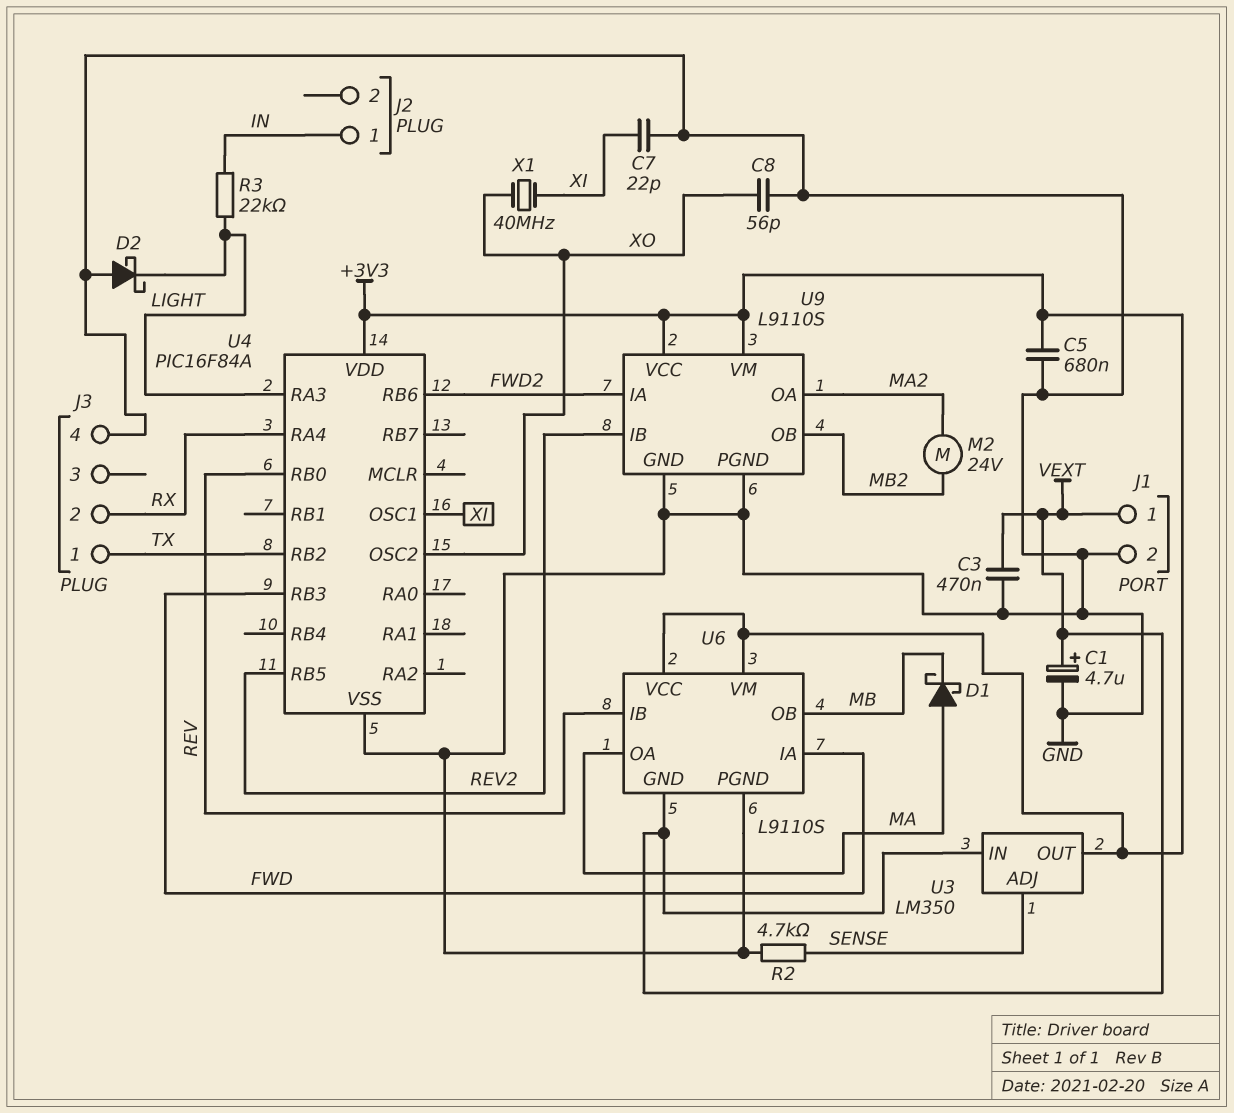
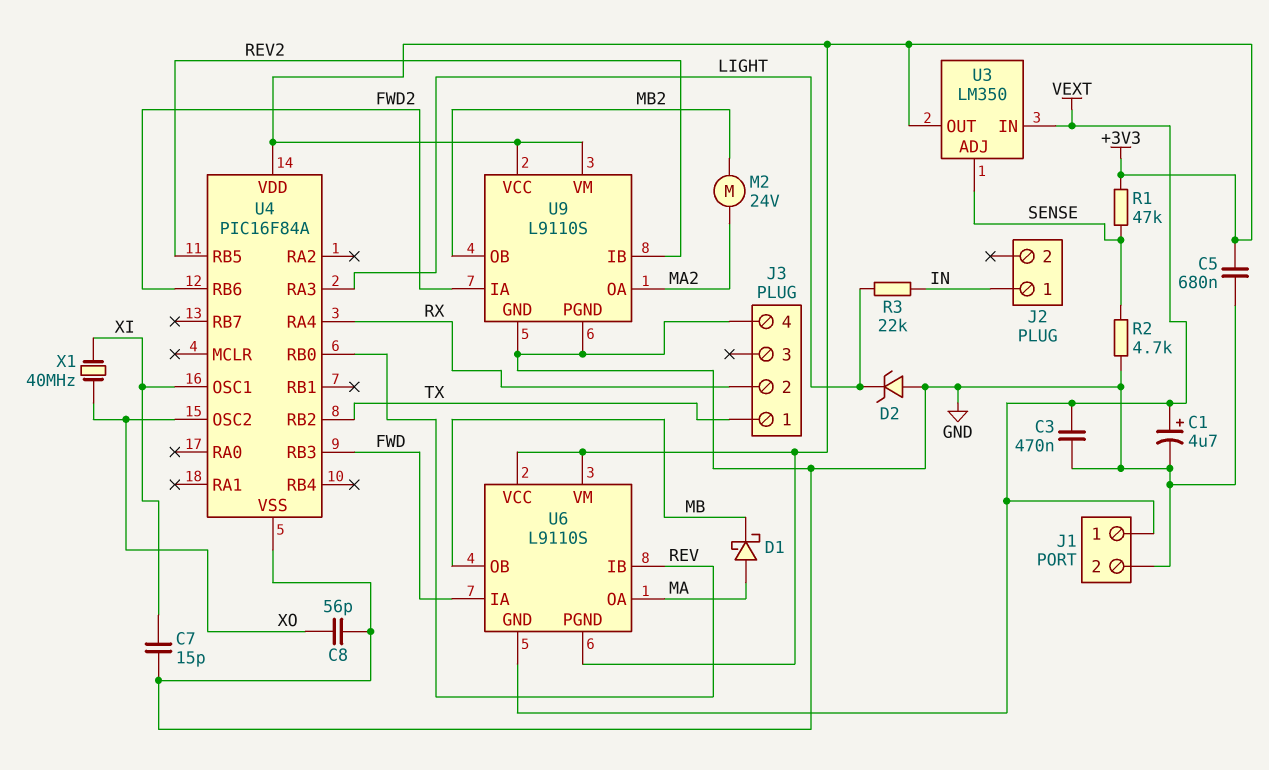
C7: 22pF (GND, XI) -> 15pF (GND, XI)
D2: schottky (A GND, K LIGHT) -> zener (A GND, K LIGHT)
R1: none -> 47k (+3V3, SENSE)
U6 pin PGND: GND -> +3V3

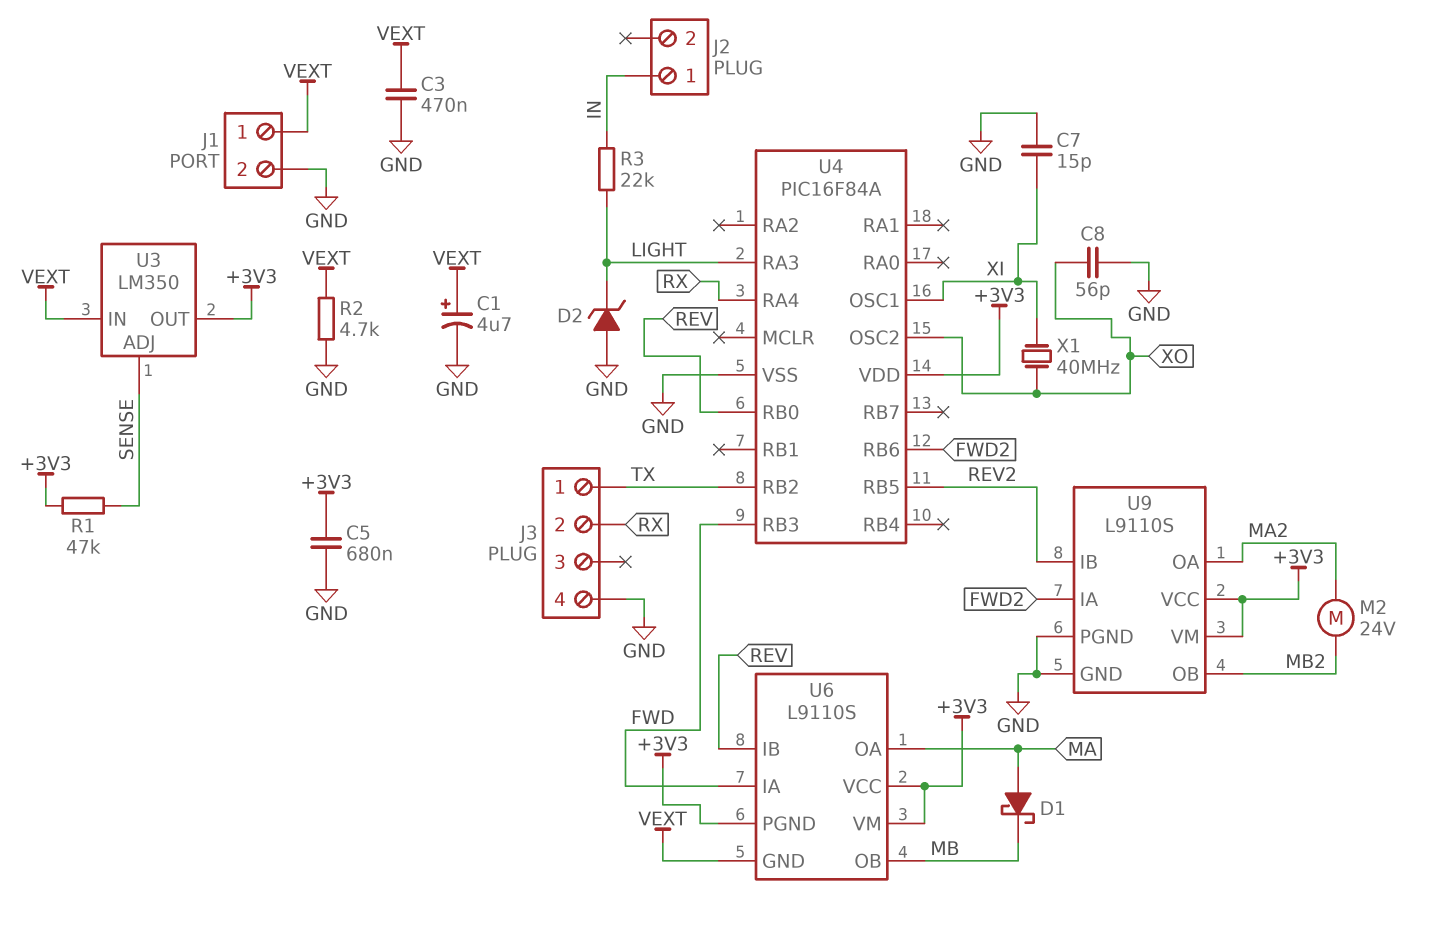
R2: 4.7k (GND, SENSE) -> 4.7k (GND, VEXT)

